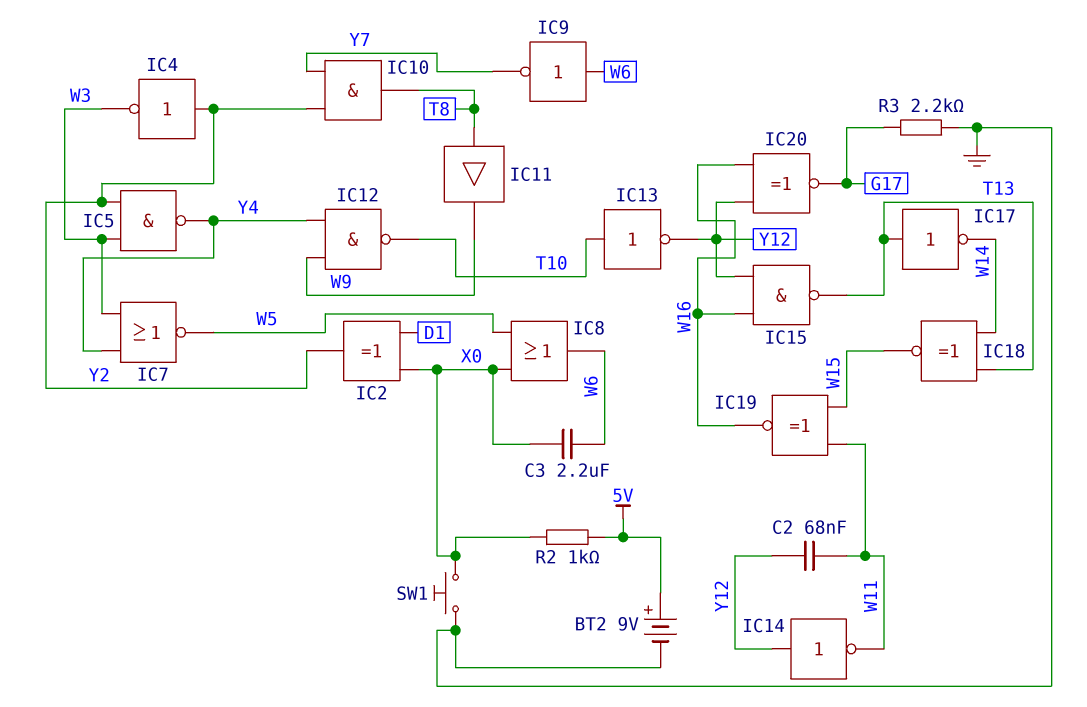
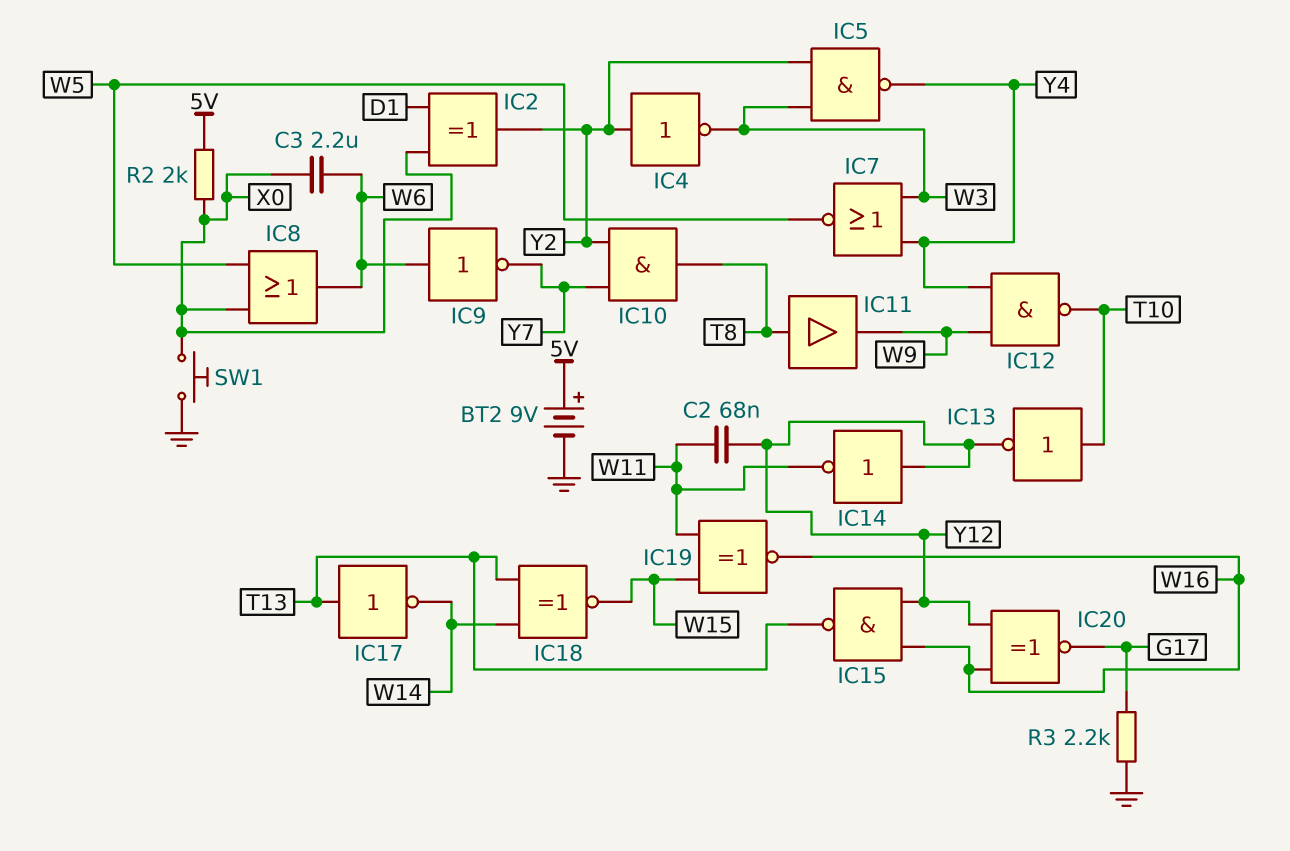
R2: 1k (5V, X0) -> 2k (5V, X0)

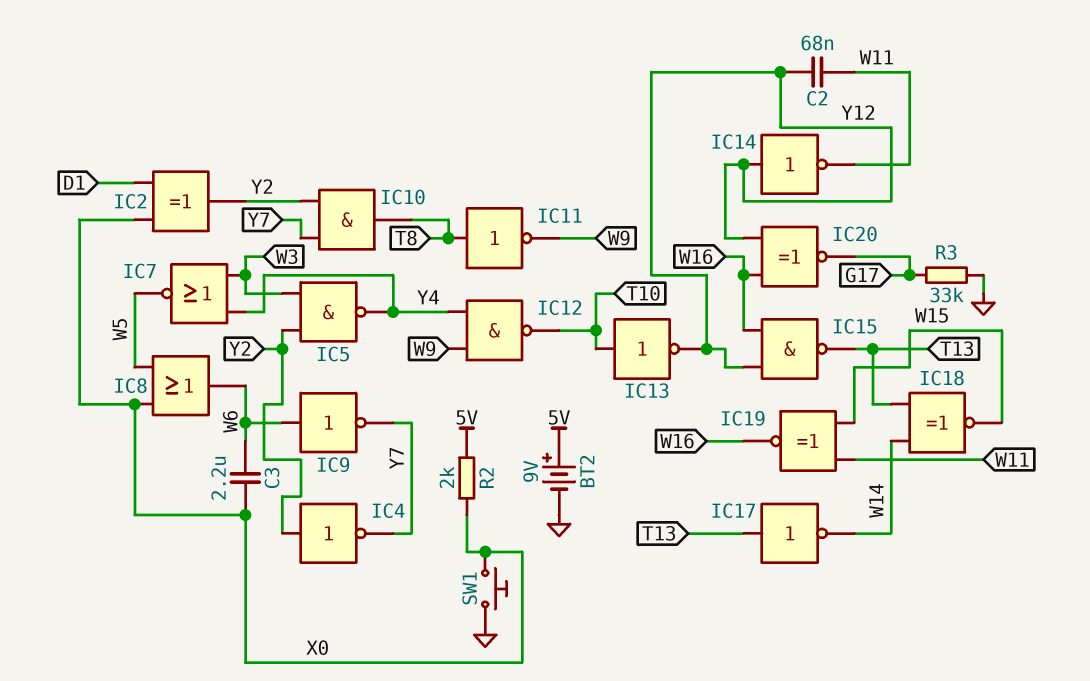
IC4: NOT (in Y2, out W3) -> NOT (in Y2, out Y7)
IC11: buffer (in T8, out W9) -> NOT (in T8, out W9)
R3: 2.2k (G17, GND) -> 33k (G17, GND)

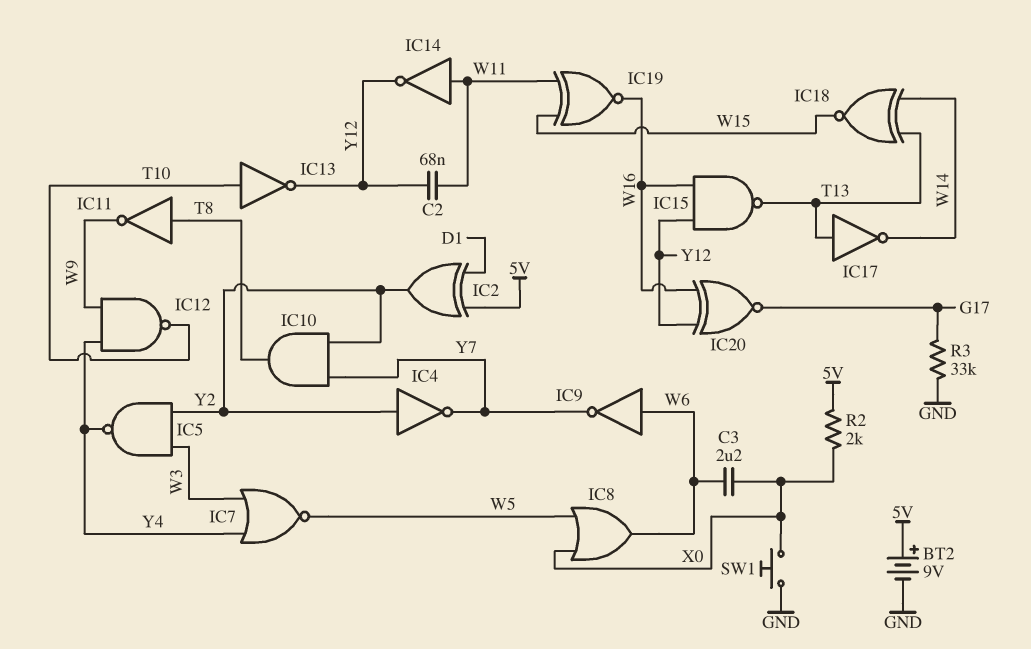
IC2: XOR (in D1, in X0, out Y2) -> XOR (in 5V, in D1, out Y2)
IC14: NOT (in Y12, out W11) -> NOT (in W11, out Y12)

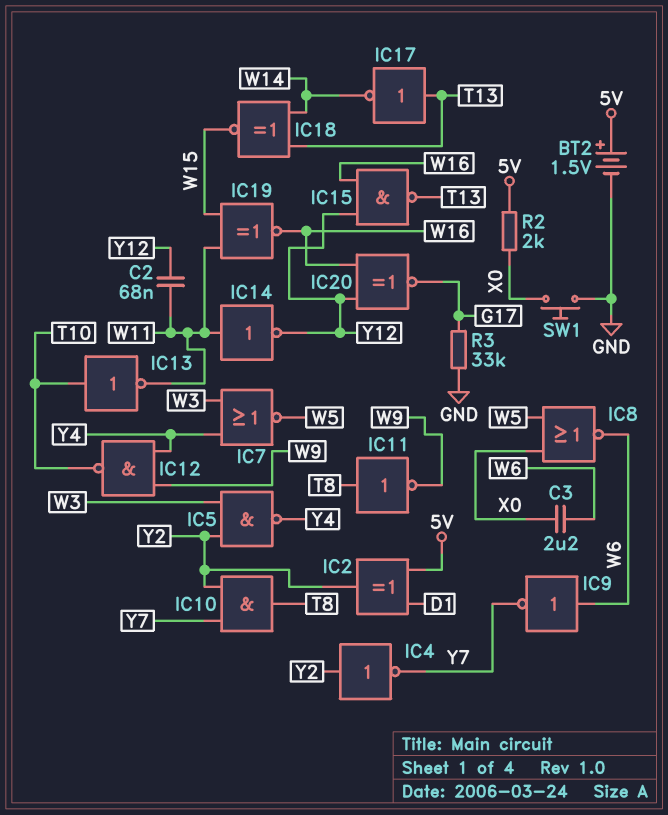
BT2: 9V (plus 5V, minus GND) -> 1.5V (plus 5V, minus GND)
IC8: OR (in W5, in X0, out W6) -> NOR (in W5, in X0, out W6)
IC13: NOT (in T10, out Y12) -> NOT (in T10, out W11)

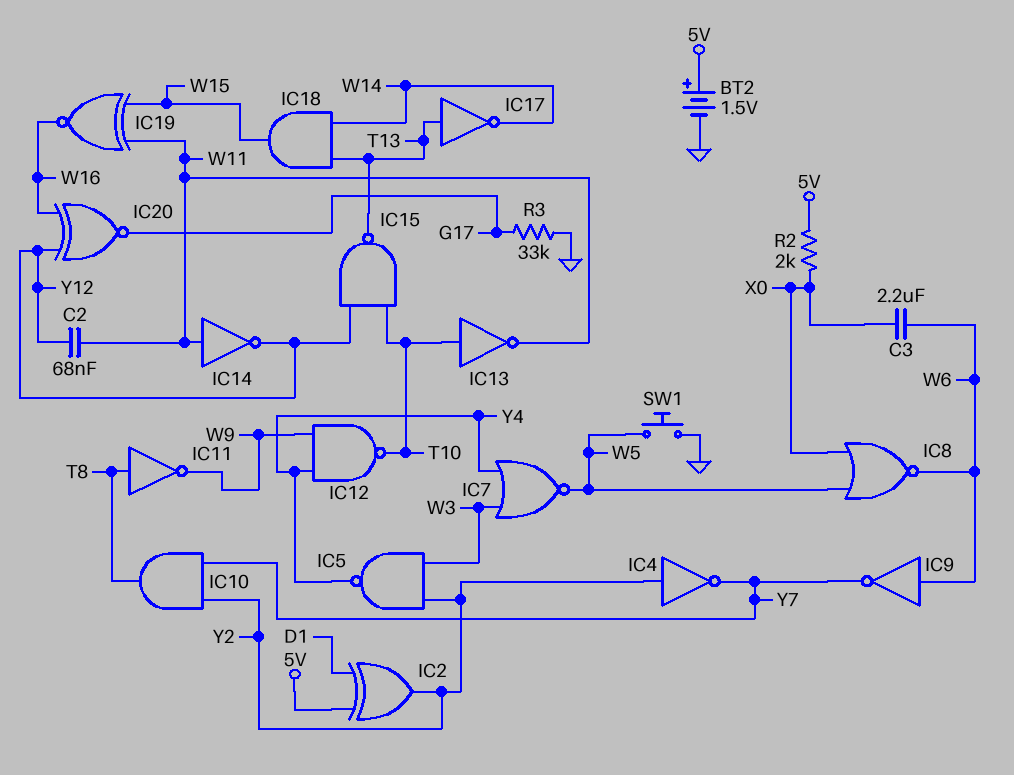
IC15: NAND (in W16, in Y12, out T13) -> NAND (in T10, in Y12, out T13)
IC18: XNOR (in T13, in W14, out W15) -> AND (in T13, in W14, out W15)
SW1: button (GND, X0) -> button (GND, W5)

